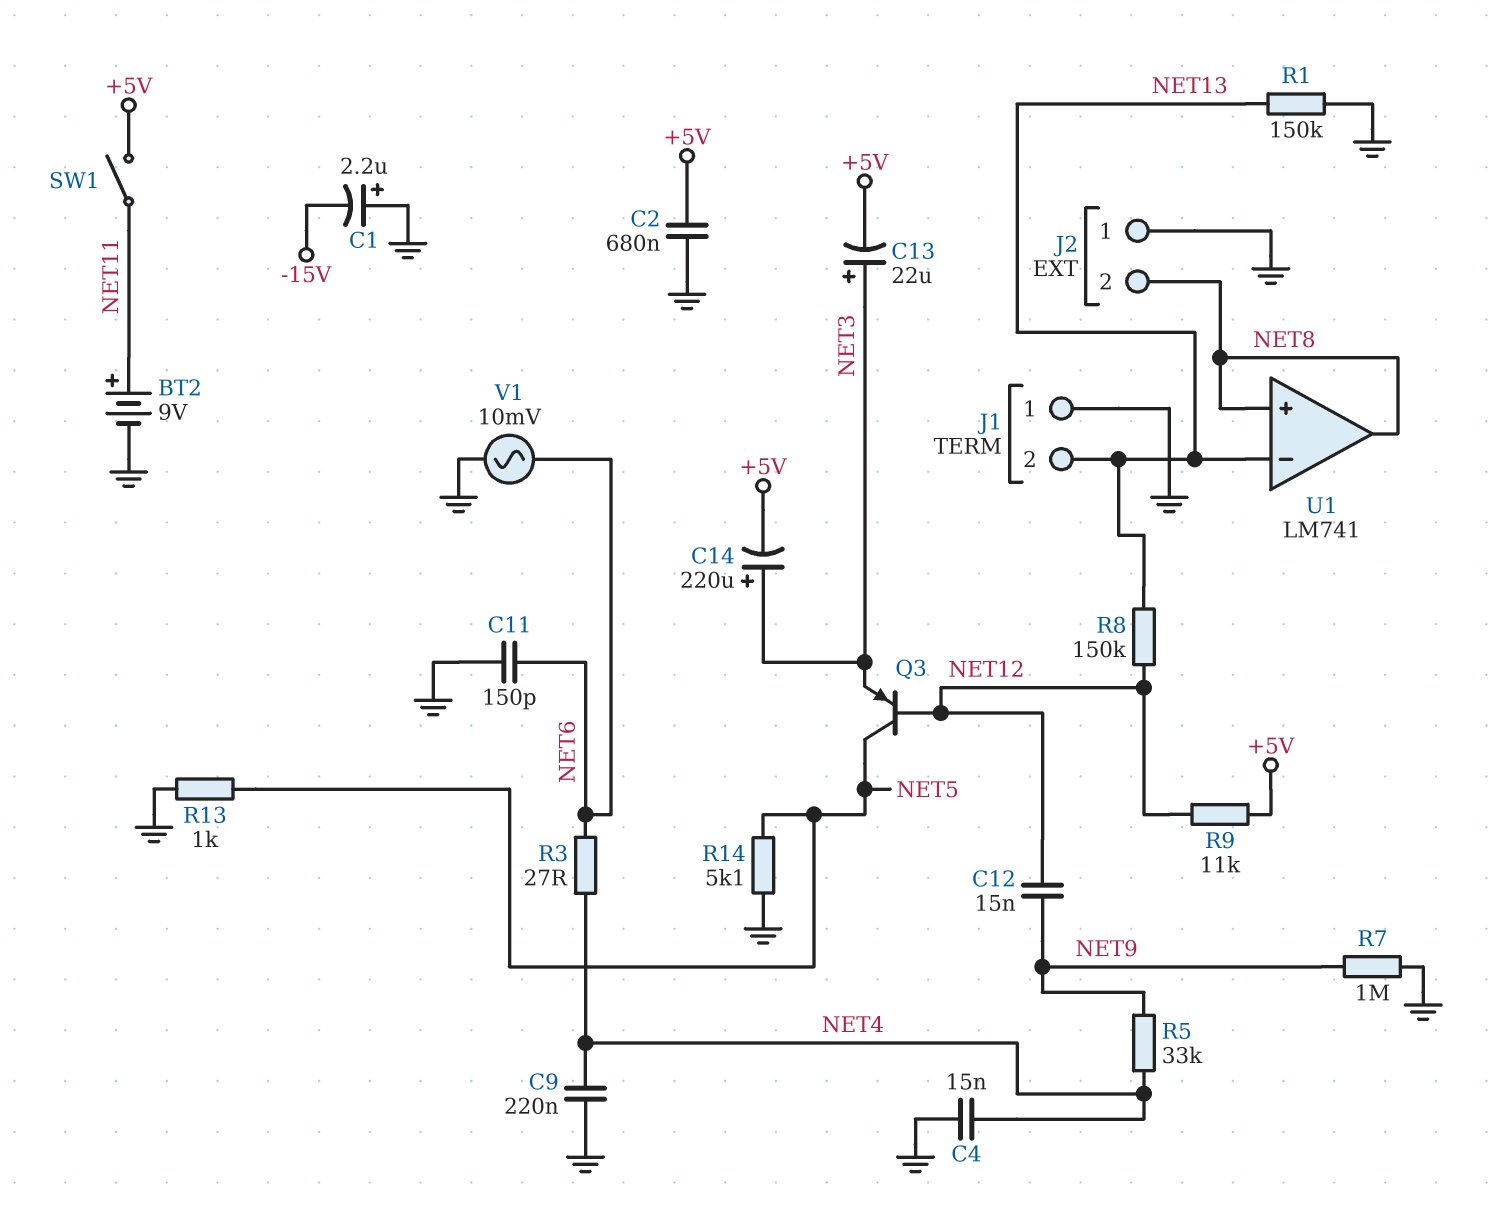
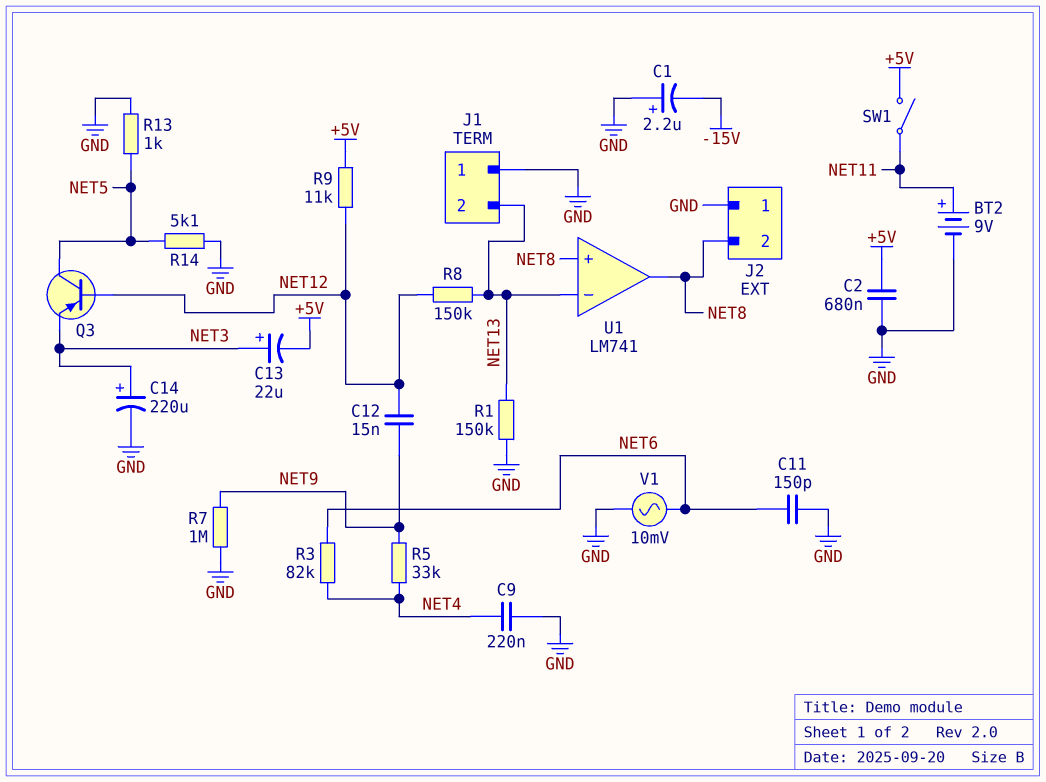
C4: 15nF (GND, NET4) -> none
C14: 220uF (plus NET3, minus +5V) -> 220uF (plus NET3, minus GND)
R3: 27 (NET4, NET6) -> 82k (NET4, NET6)

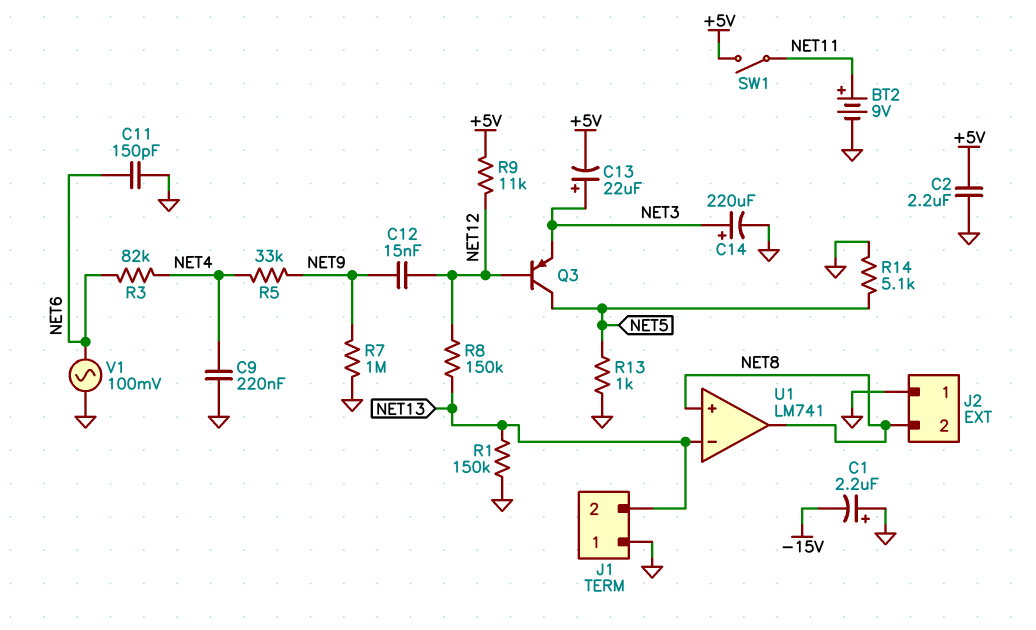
C2: 680nF (+5V, GND) -> 2.2uF (+5V, GND)
V1: AC 10mV (GND, NET6) -> AC 100mV (GND, NET6)

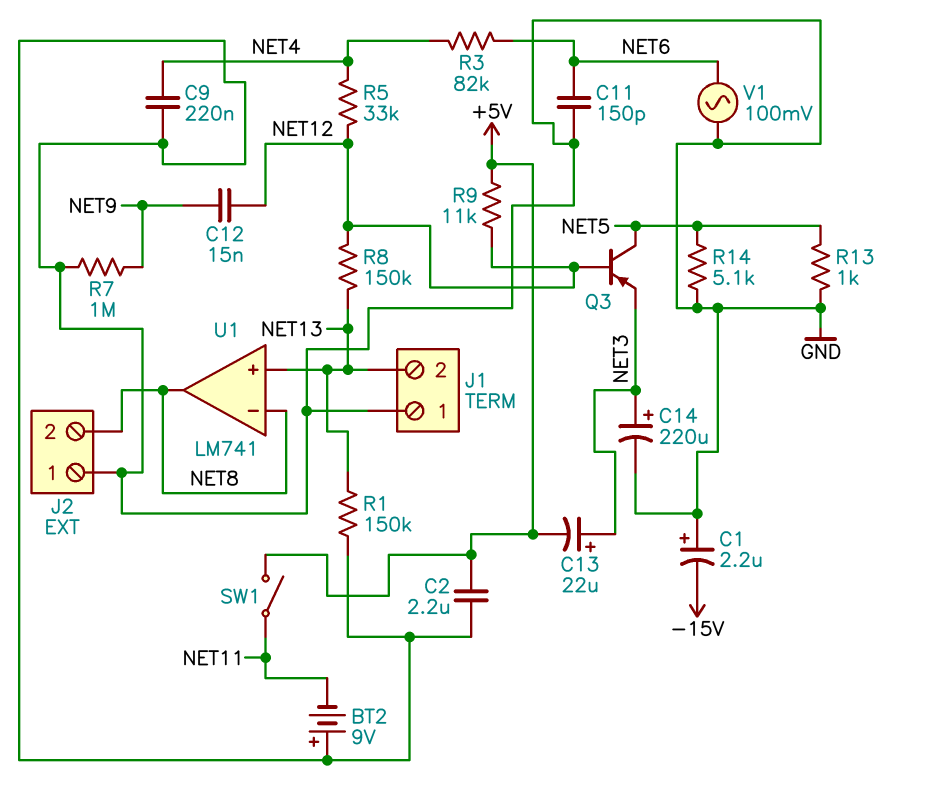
BT2: 9V (plus NET11, minus GND) -> 9V (plus GND, minus NET11)
R5: 33k (NET4, NET9) -> 33k (NET4, NET12)
U1 pin in+: NET8 -> NET13
U1 pin in-: NET13 -> NET8

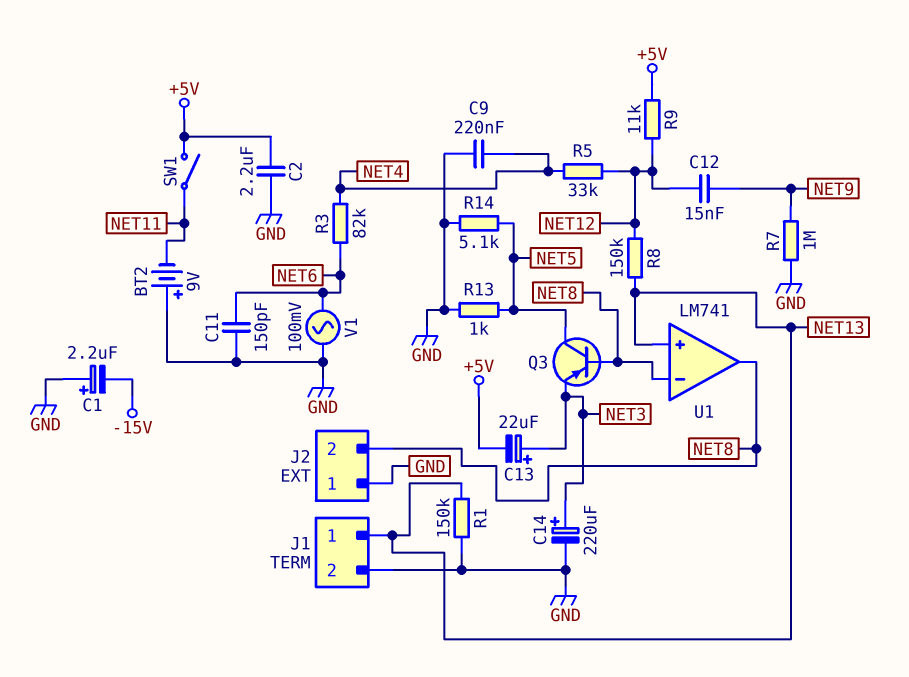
J1 pin 1: GND -> NET13
J1 pin 2: NET13 -> GND
Q3: PNP (B NET12, C NET5, E NET3) -> PNP (B NET8, C NET5, E NET3)

